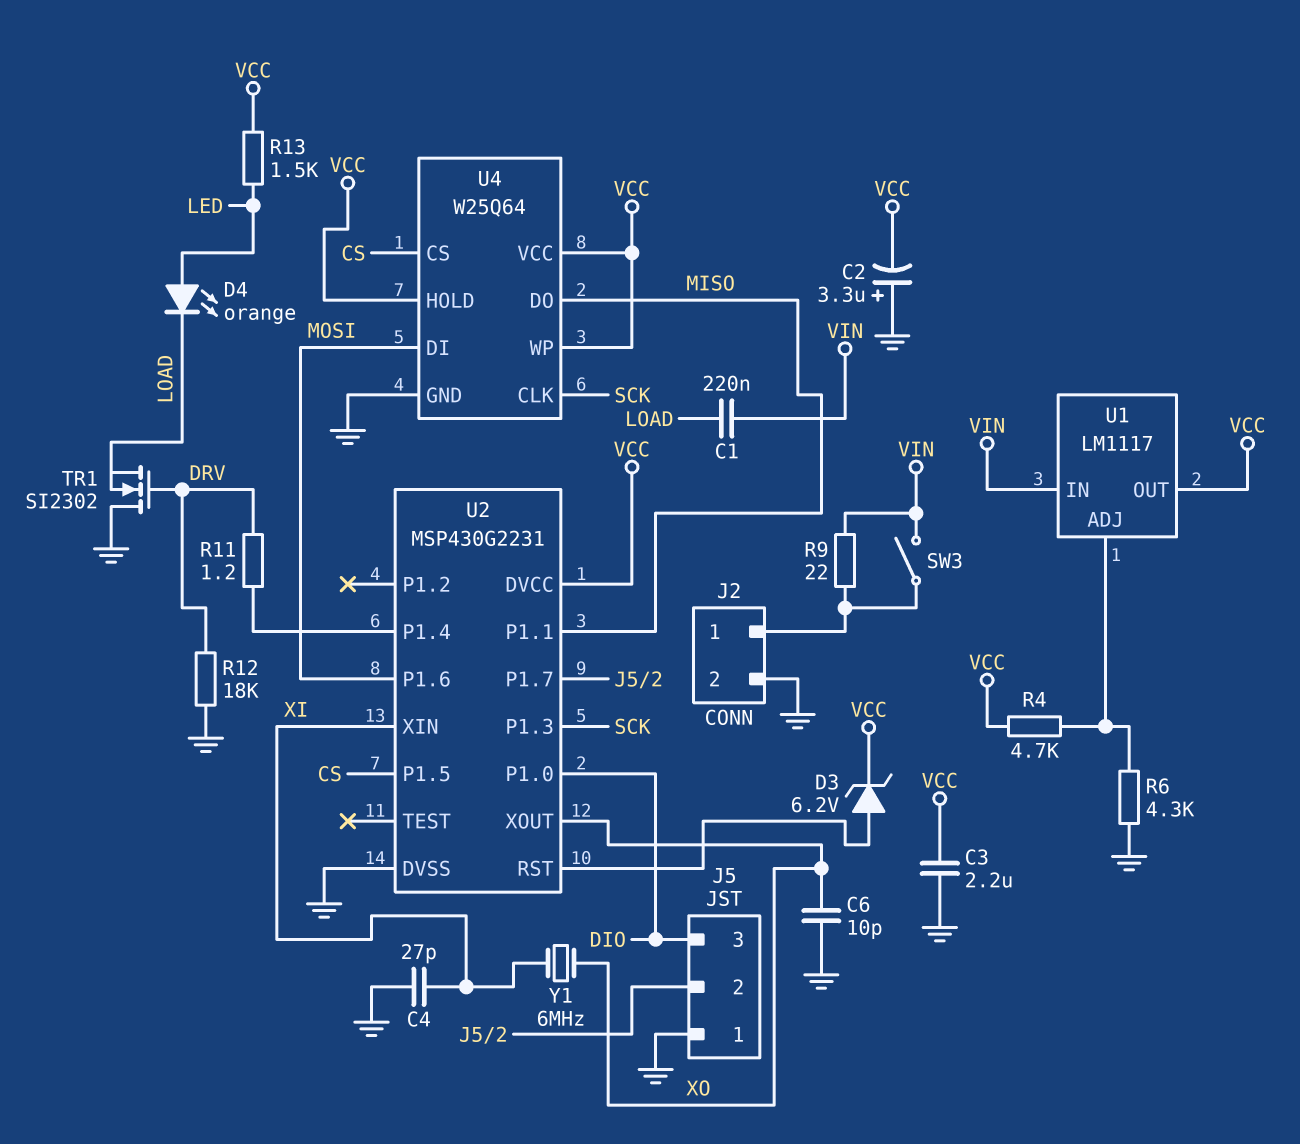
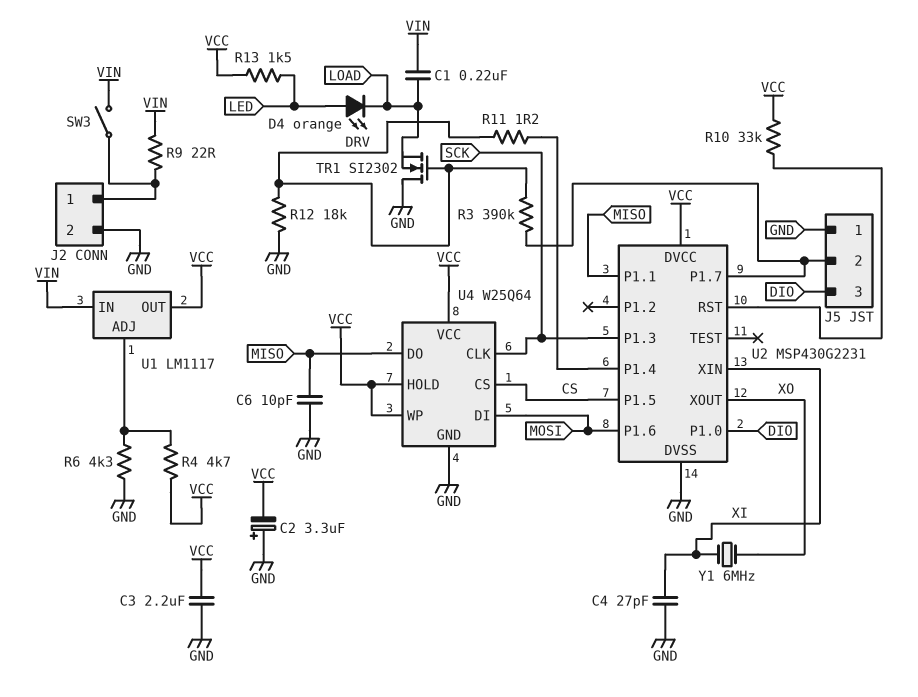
C6: 10pF (GND, XO) -> 10pF (GND, MISO)
D3: zener 6.2V (A U2/RST, K VCC) -> none
R3: none -> 390k (DRV, J5/2)
R10: none -> 33k (U2/RST, VCC)

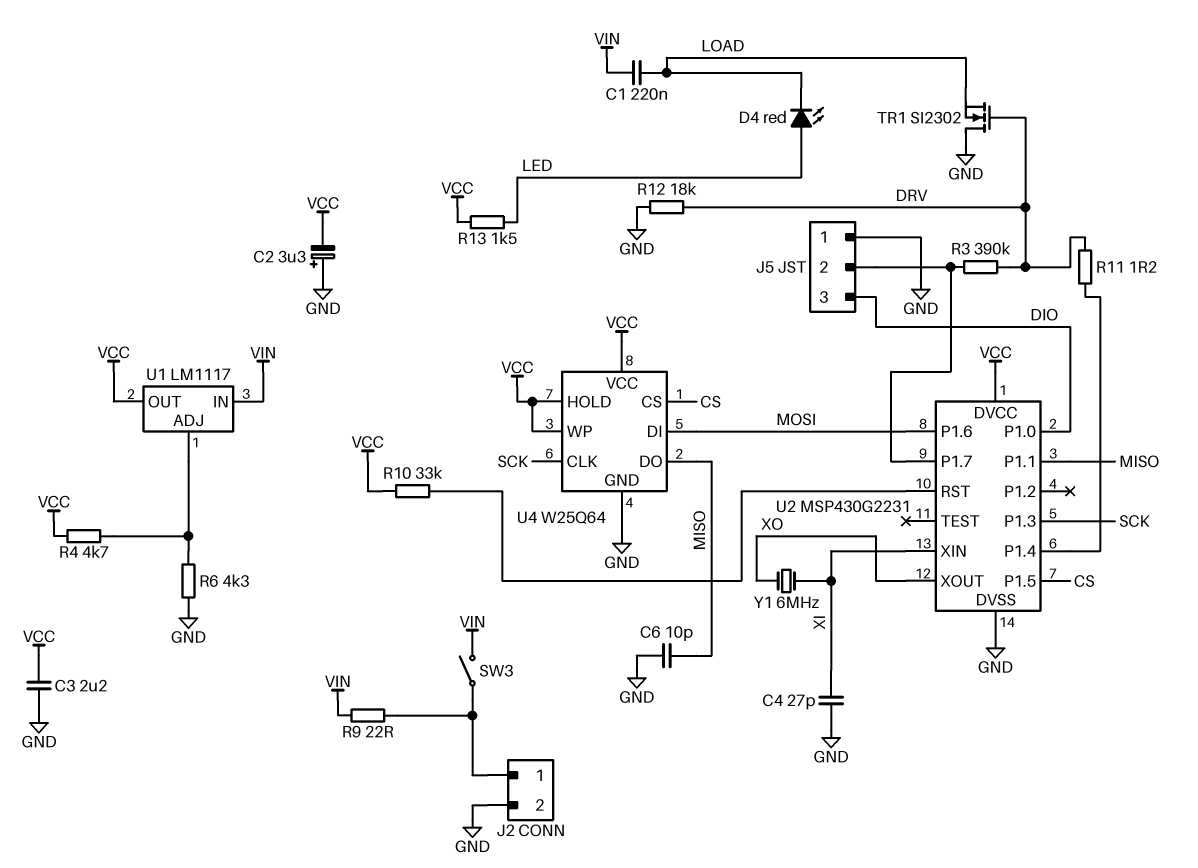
D4: LED orange (A LED, K LOAD) -> LED red (A LED, K LOAD)

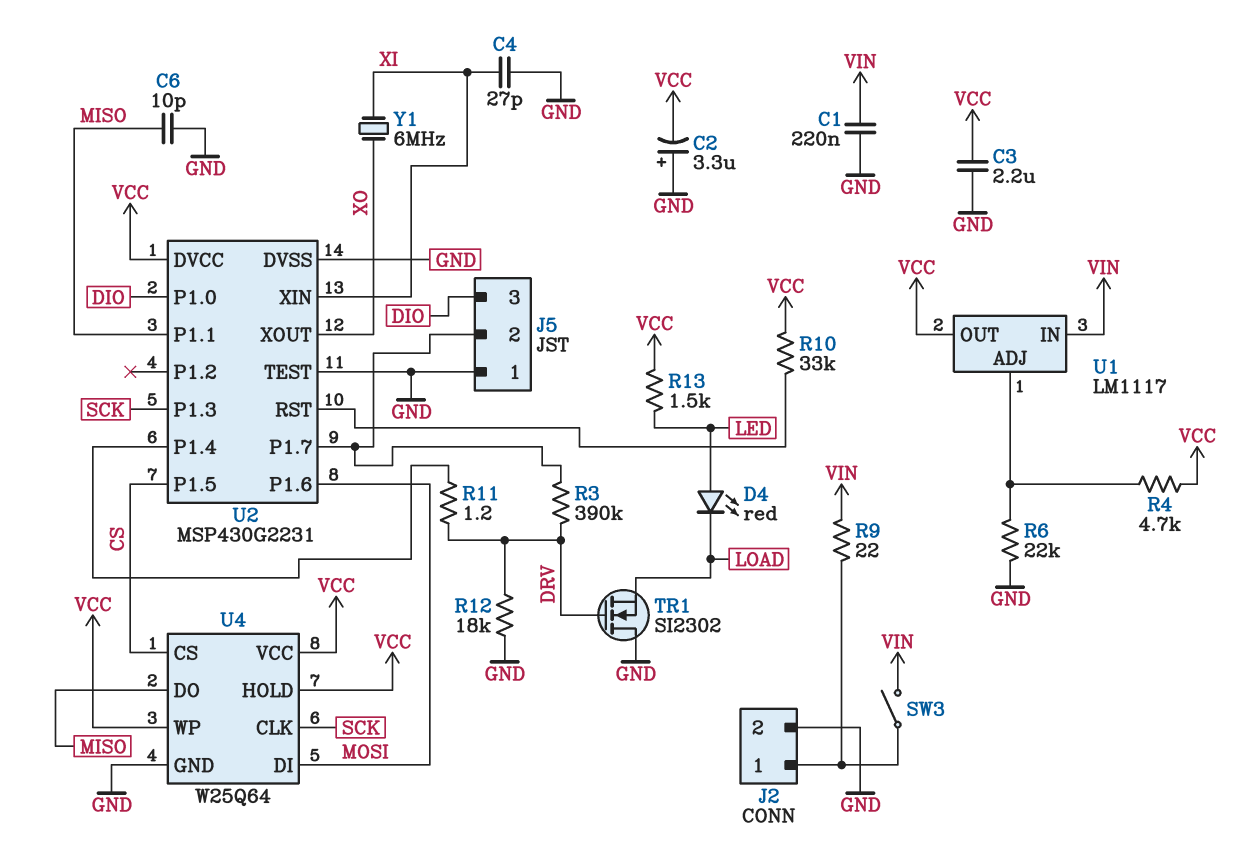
C1: 220nF (LOAD, VIN) -> 220nF (GND, VIN)
R6: 4.3k (GND, U1/ADJ) -> 22k (GND, U1/ADJ)
U2 pin TEST: none -> GND

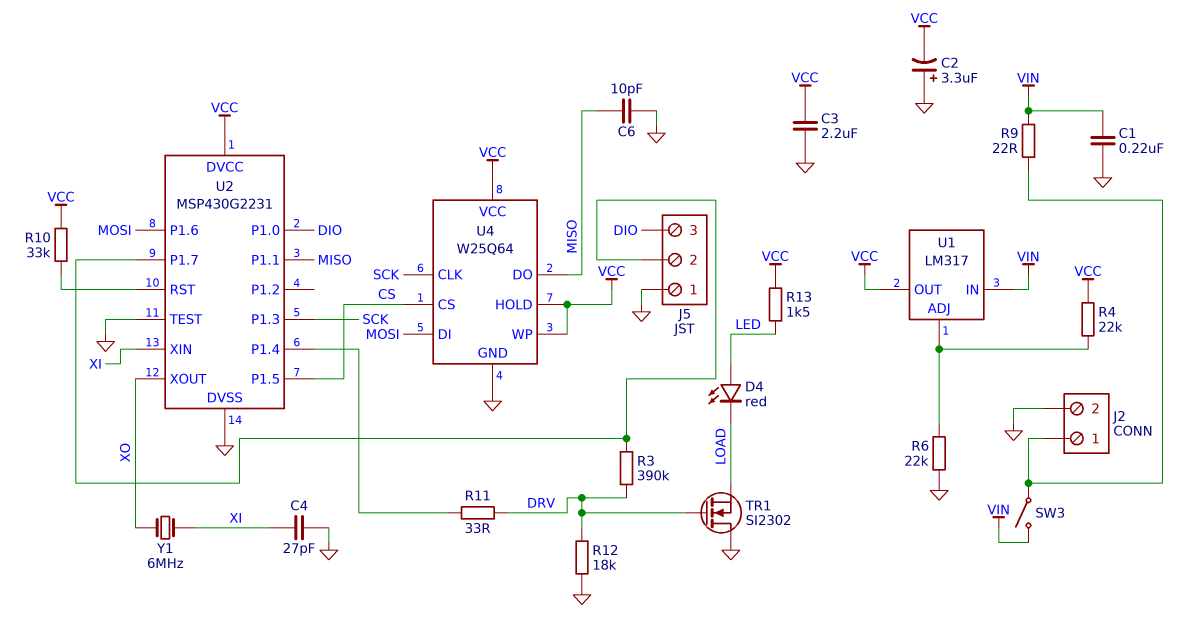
R4: 4.7k (U1/ADJ, VCC) -> 22k (U1/ADJ, VCC)
R11: 1.2 (DRV, U2/P1.4) -> 33 (DRV, U2/P1.4)
U1: LM1117 -> LM317

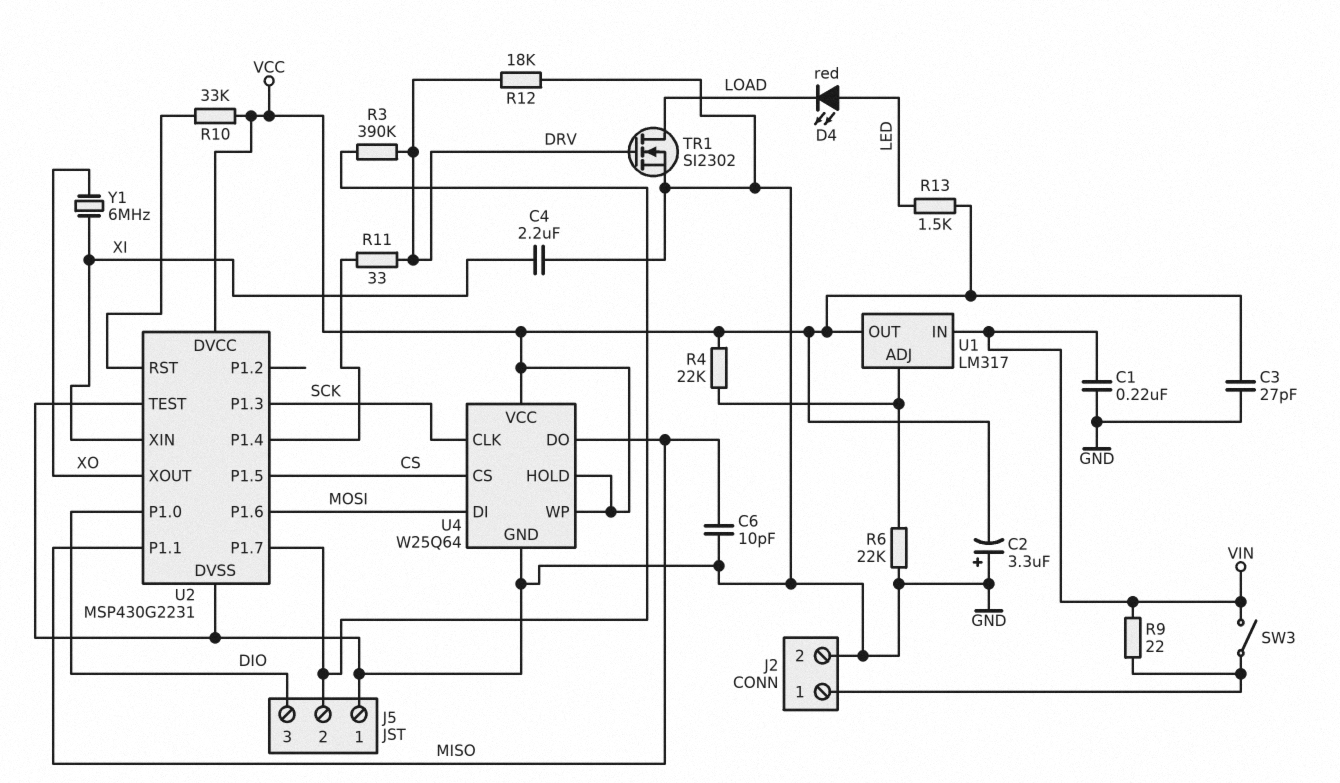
C3: 2.2uF (GND, VCC) -> 27pF (GND, VCC)
C4: 27pF (GND, XI) -> 2.2uF (GND, XI)
TR1: NMOS SI2302 (G DRV, D GND, S LOAD) -> NMOS SI2302 (G DRV, D LOAD, S GND)

